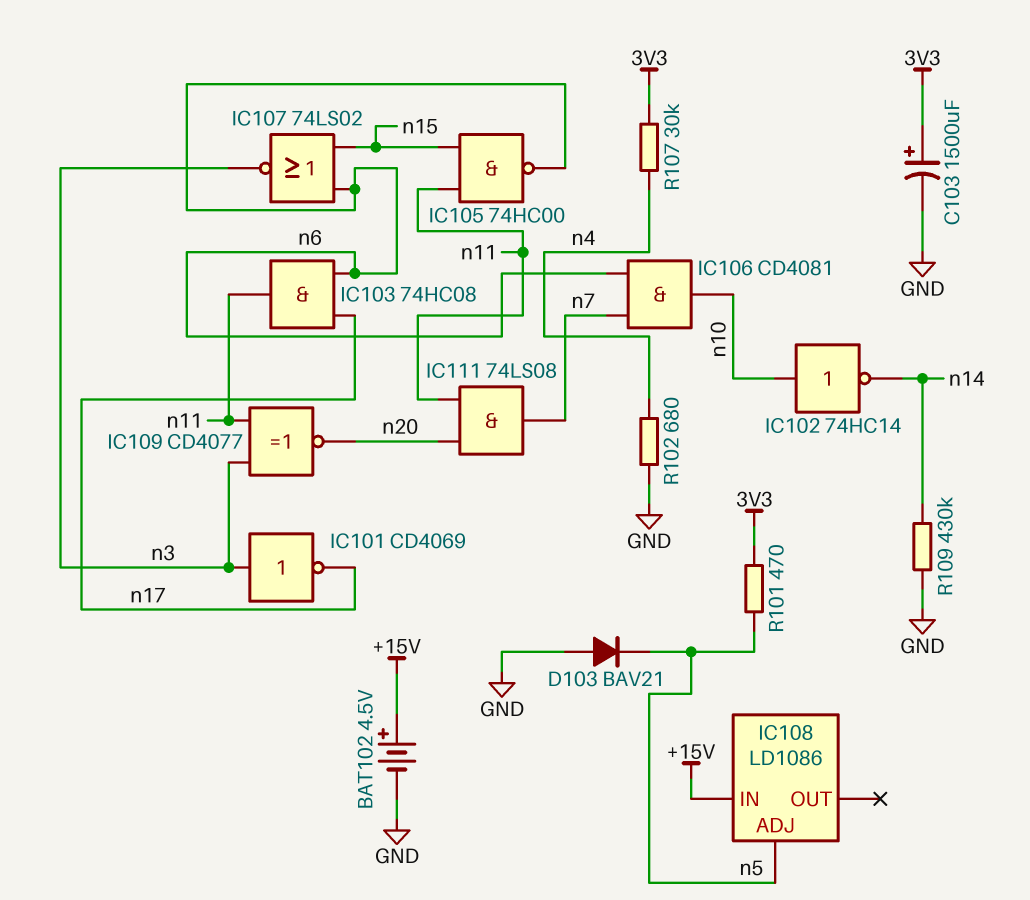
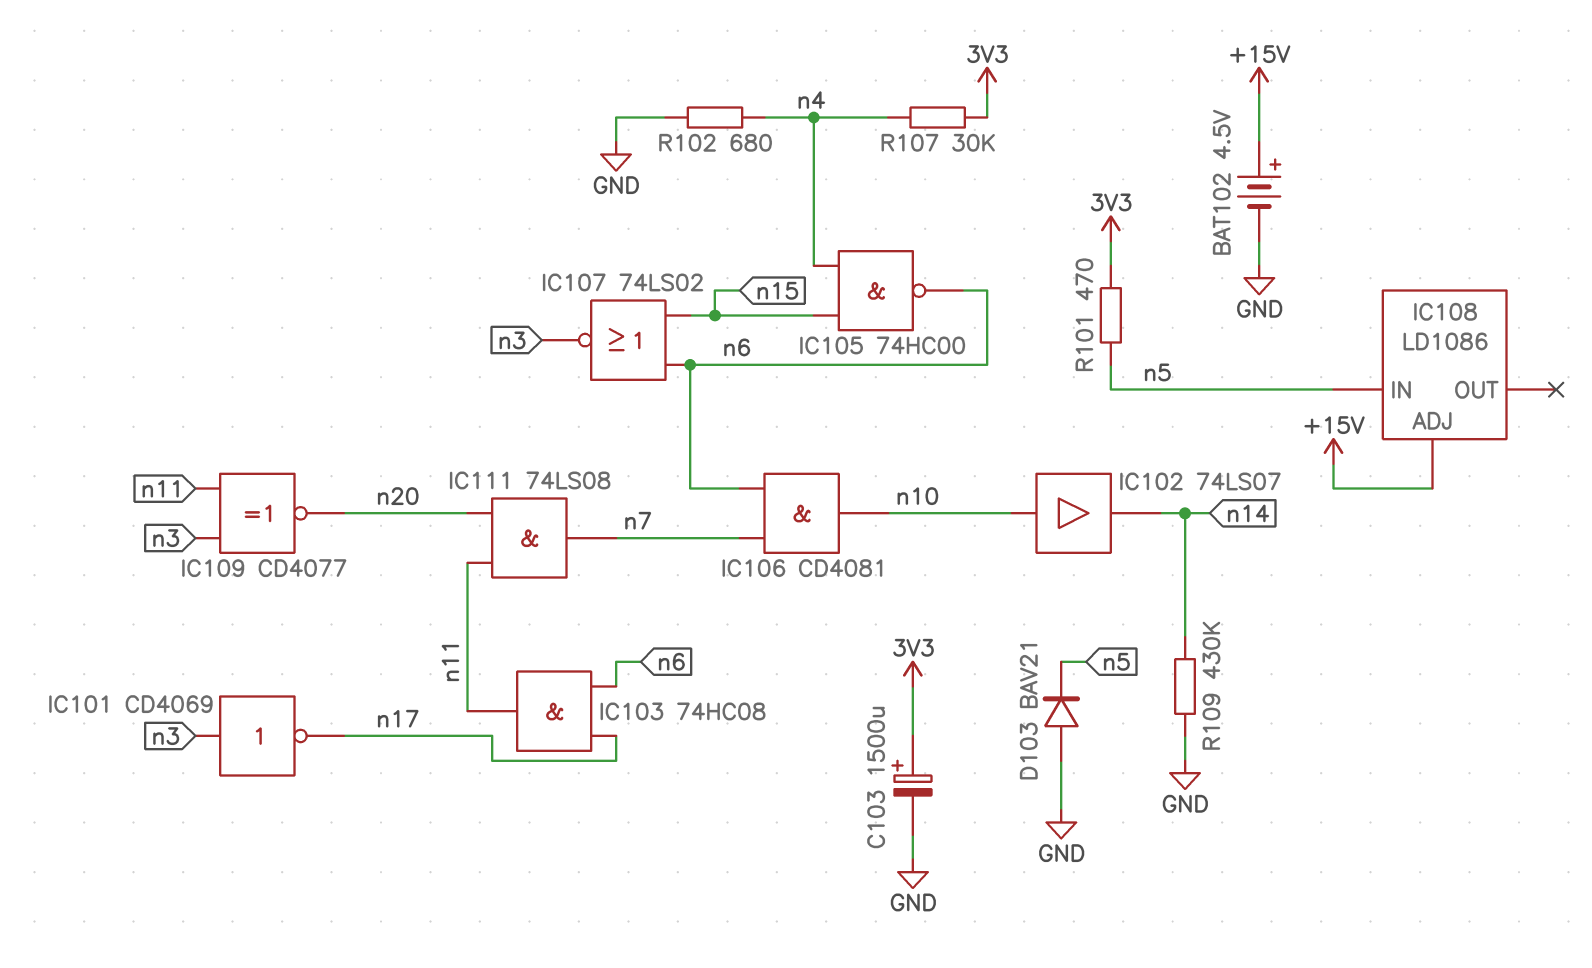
IC102: NOT 74HC14 (in n10, out n14) -> buffer 74LS07 (in n10, out n14)
IC105: NAND 74HC00 (in n11, in n15, out n6) -> NAND 74HC00 (in n4, in n15, out n6)
IC108 pin ADJ: n5 -> +15V
IC108 pin IN: +15V -> n5

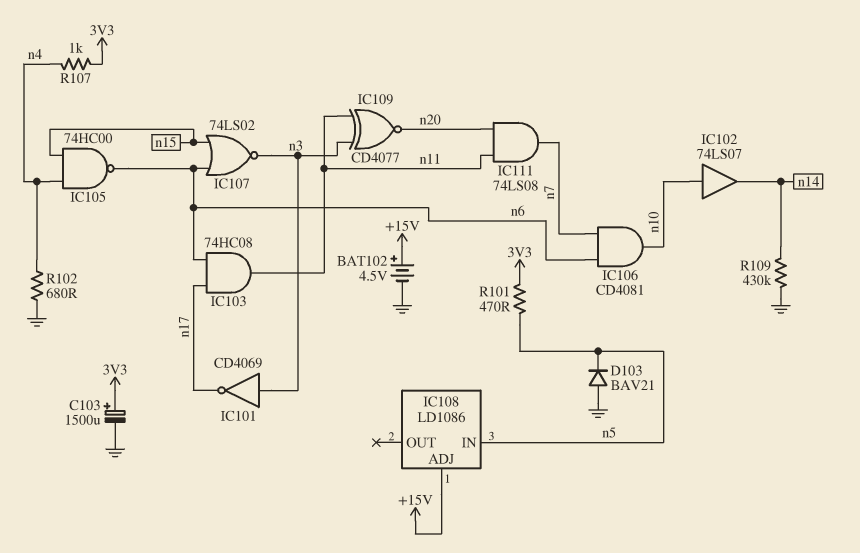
R107: 30k (3V3, n4) -> 1k (3V3, n4)

